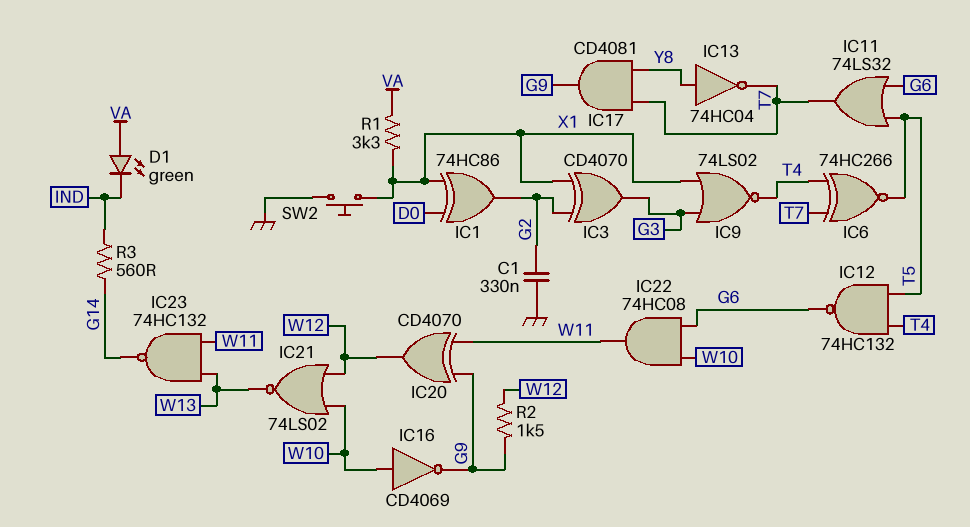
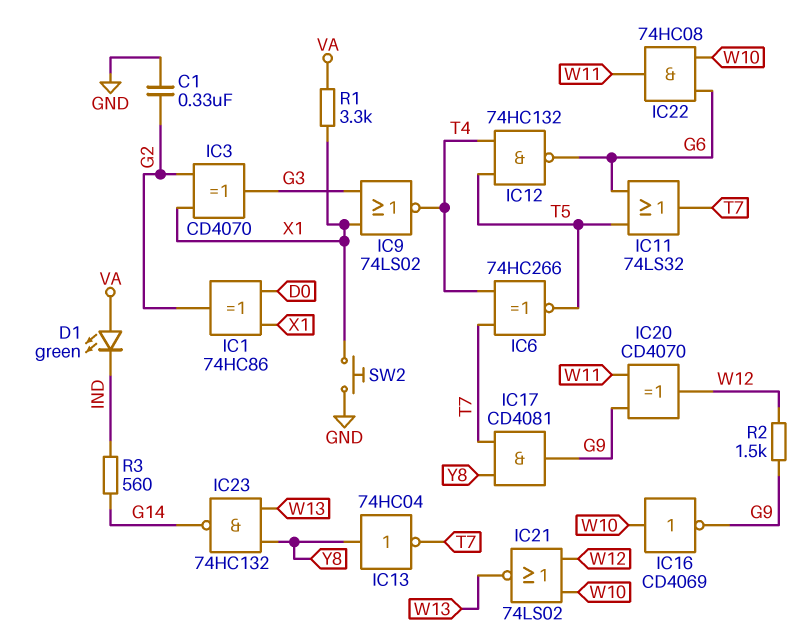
IC23: NAND 74HC132 (in W11, in W13, out G14) -> NAND 74HC132 (in W13, in Y8, out G14)

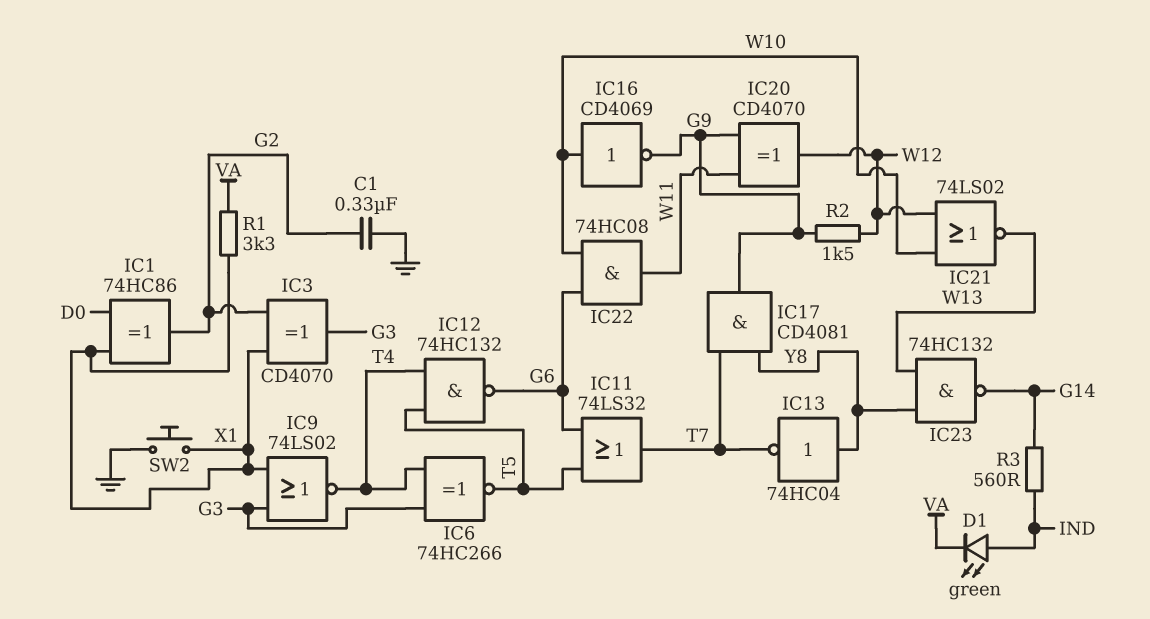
D1: LED green (A VA, K IND) -> LED green (A IND, K VA)
IC6: XNOR 74HC266 (in T4, in T7, out T5) -> XNOR 74HC266 (in G3, in T4, out T5)

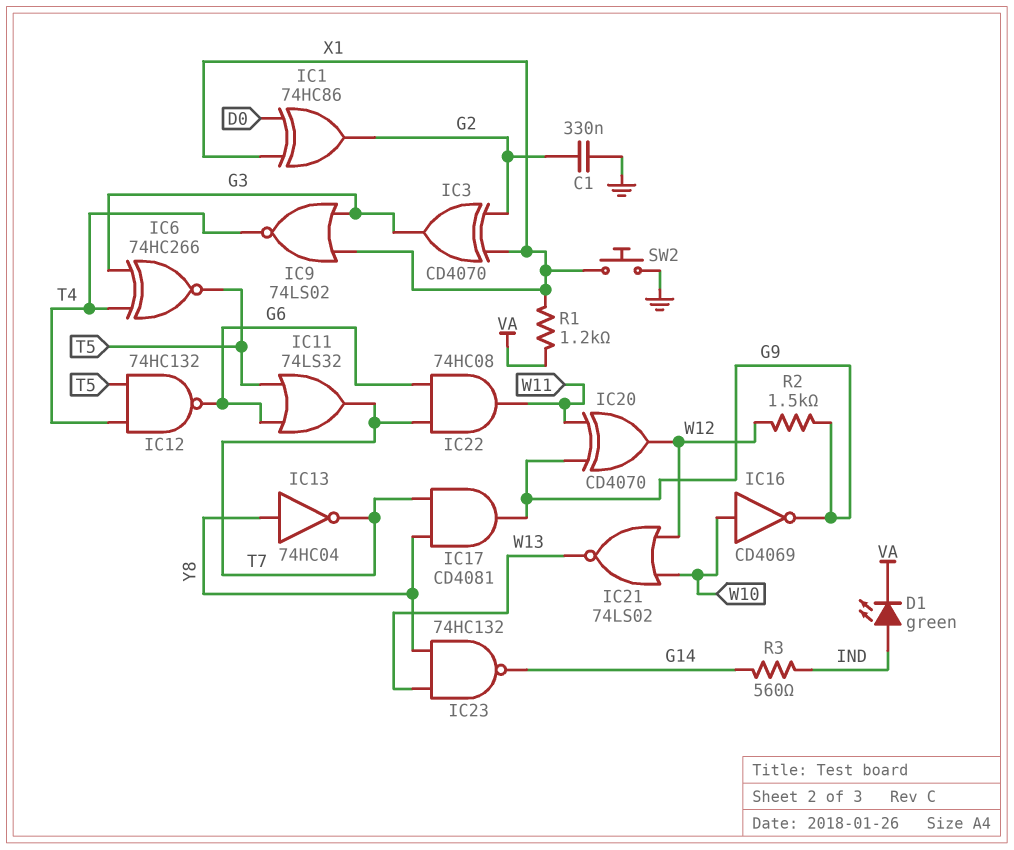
IC22: AND 74HC08 (in G6, in W10, out W11) -> AND 74HC08 (in G6, in T7, out W11)
R1: 3.3k (VA, X1) -> 1.2k (VA, X1)

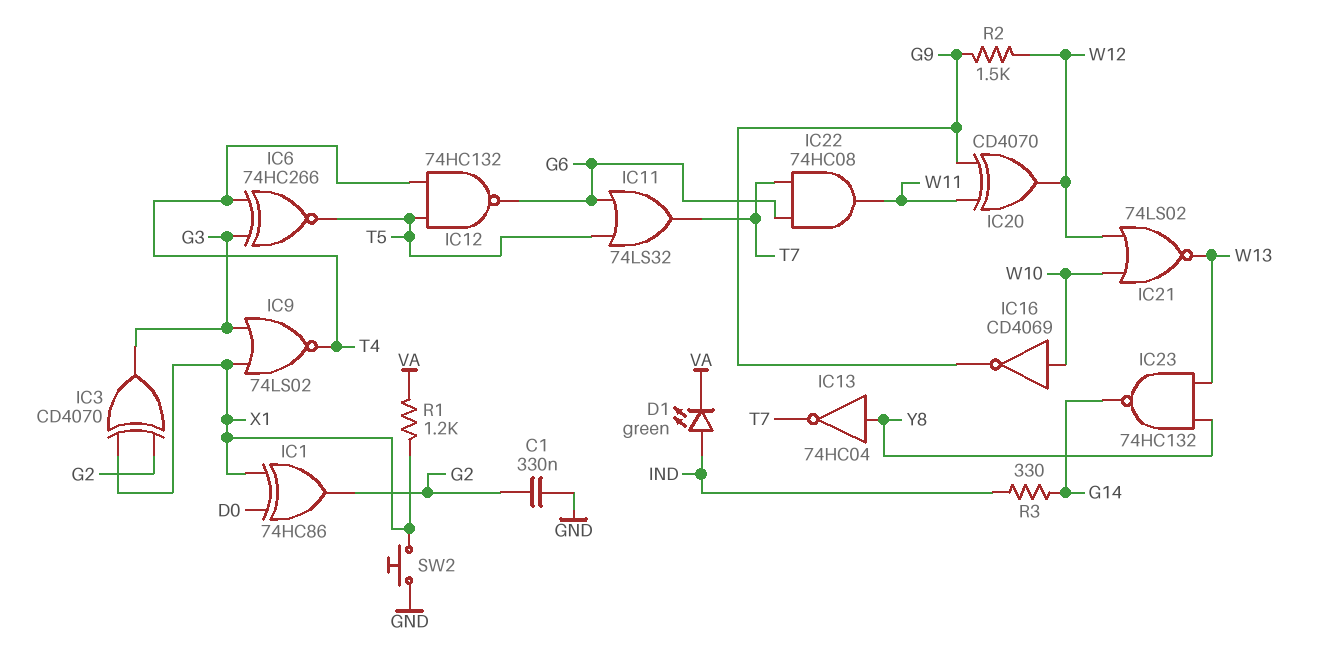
IC17: AND CD4081 (in T7, in Y8, out G9) -> none
R3: 560 (G14, IND) -> 330 (G14, IND)

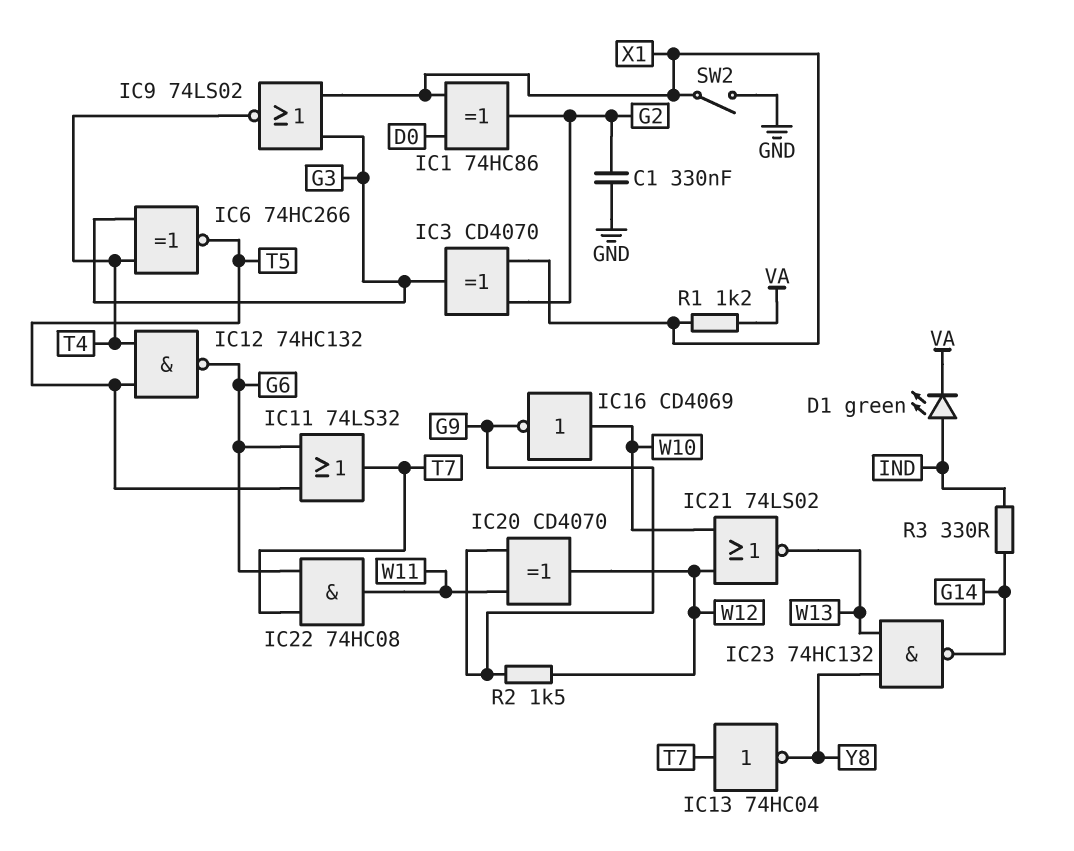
IC13: NOT 74HC04 (in Y8, out T7) -> NOT 74HC04 (in T7, out Y8)
SW2: button (GND, X1) -> switch (GND, X1)

